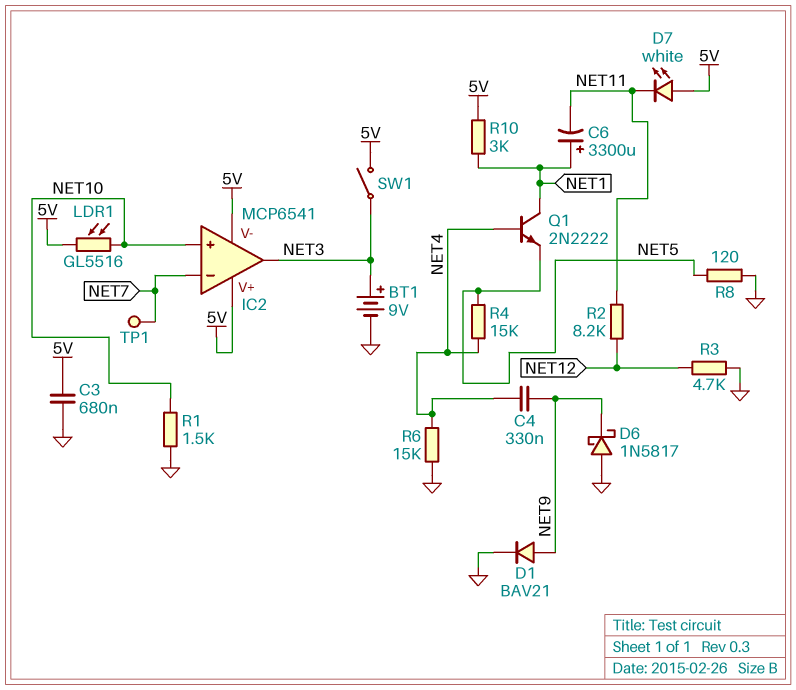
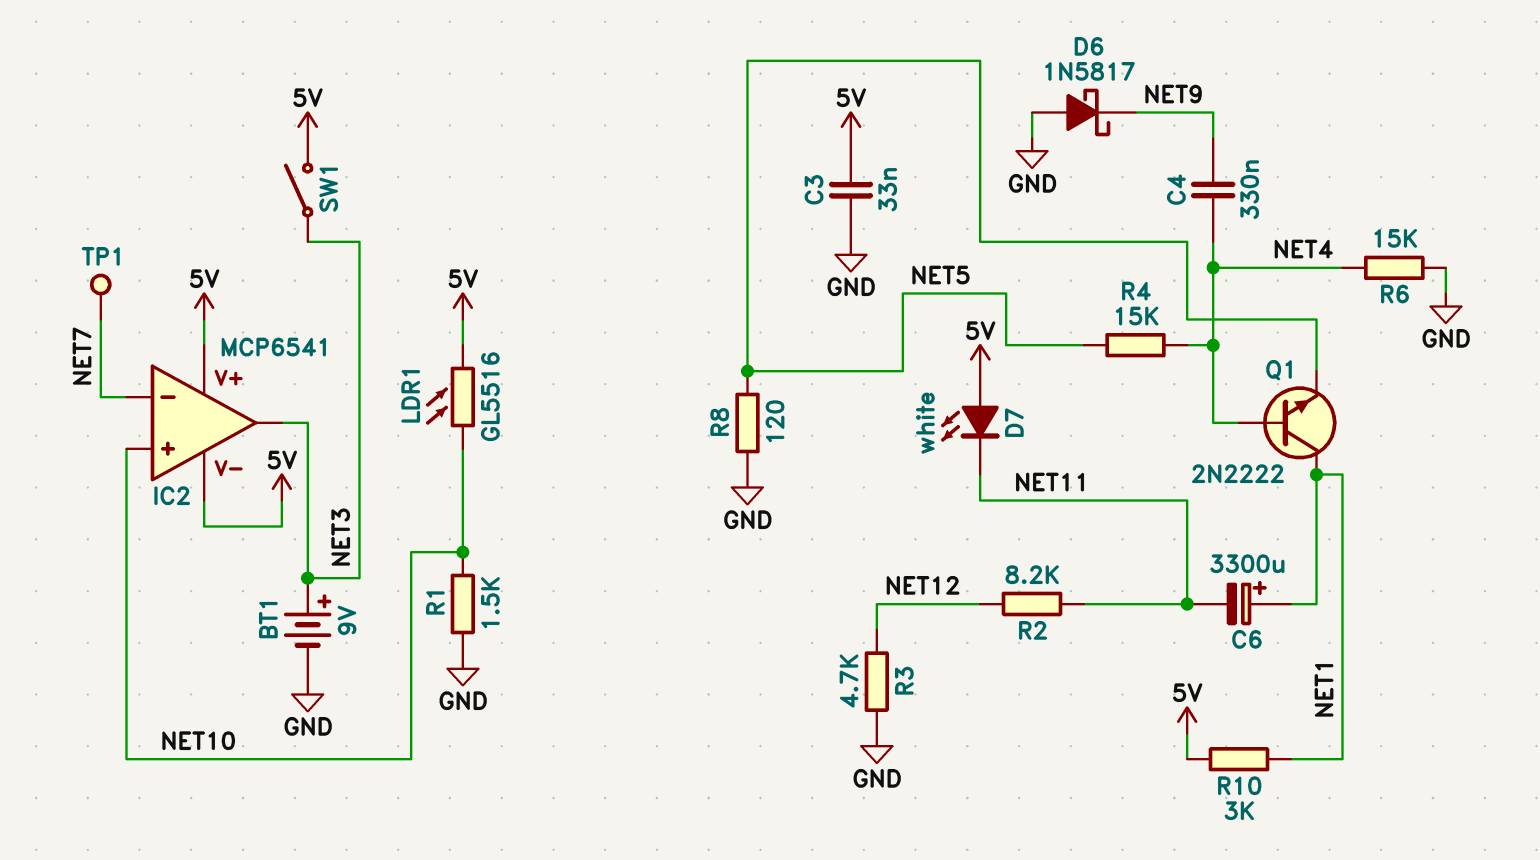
C3: 680nF (5V, GND) -> 33nF (5V, GND)
D1: diode BAV21 (A NET9, K GND) -> none

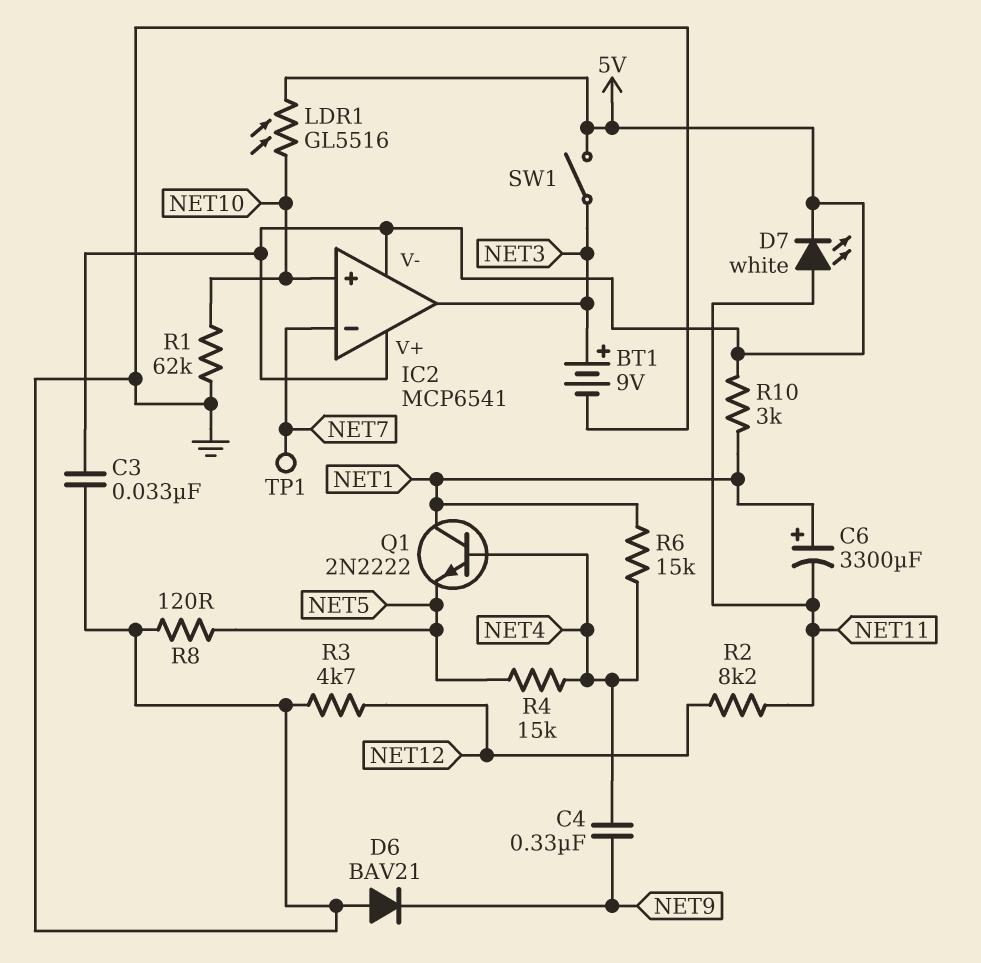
D6: schottky 1N5817 (A GND, K NET9) -> diode BAV21 (A GND, K NET9)
D7: LED white (A 5V, K NET11) -> LED white (A NET11, K 5V)
R1: 1.5k (GND, NET10) -> 62k (GND, NET10)
R6: 15k (GND, NET4) -> 15k (NET1, NET4)

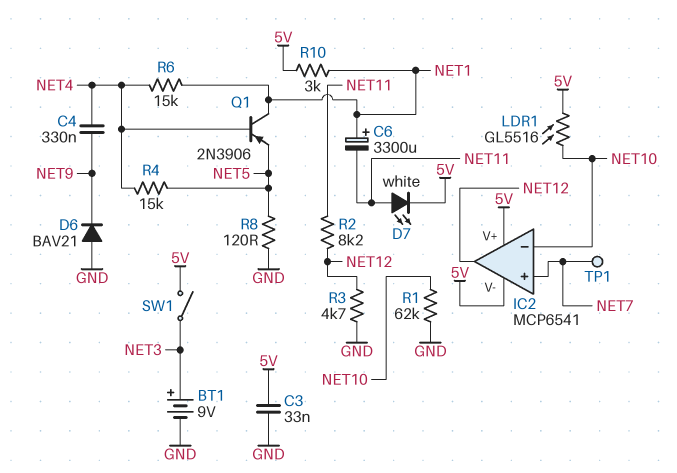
IC2 pin in+: NET10 -> NET7
IC2 pin in-: NET7 -> NET10
IC2 pin out: NET3 -> NET12
Q1: NPN 2N2222 (B NET4, C NET1, E NET5) -> PNP 2N3906 (B NET4, C NET1, E NET5)

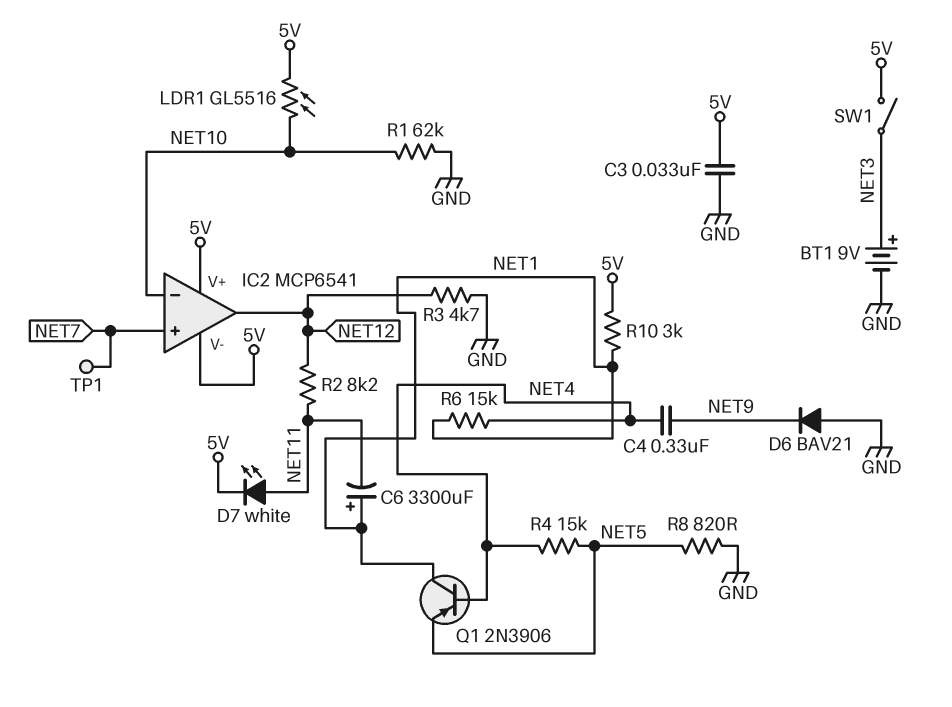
R8: 120 (GND, NET5) -> 820 (GND, NET5)

